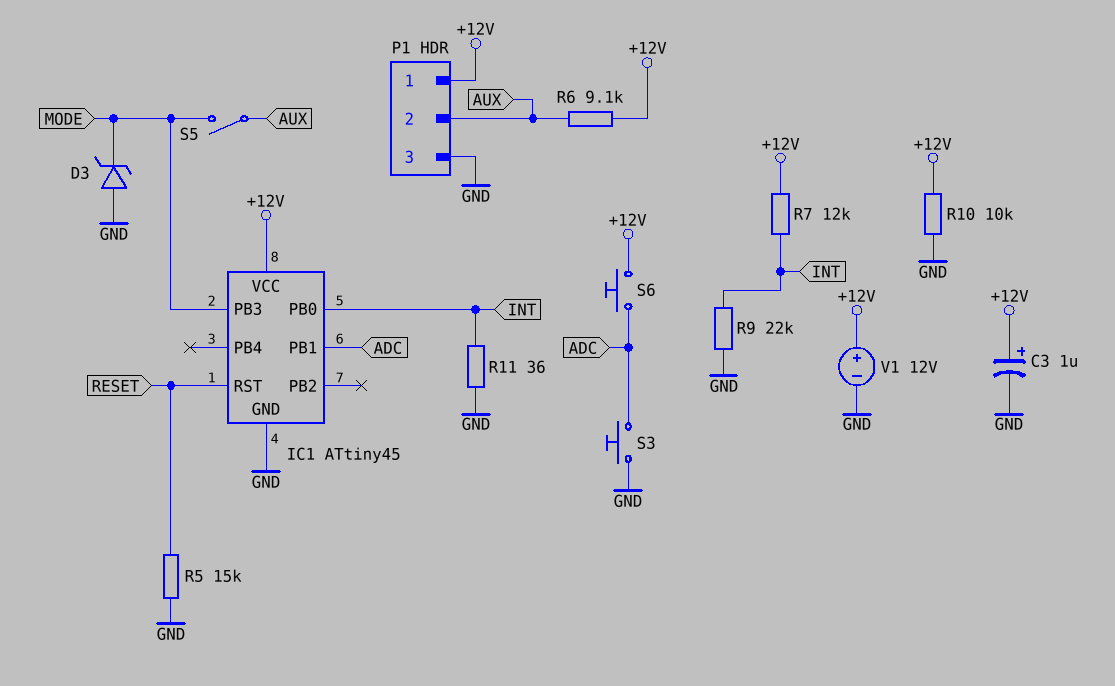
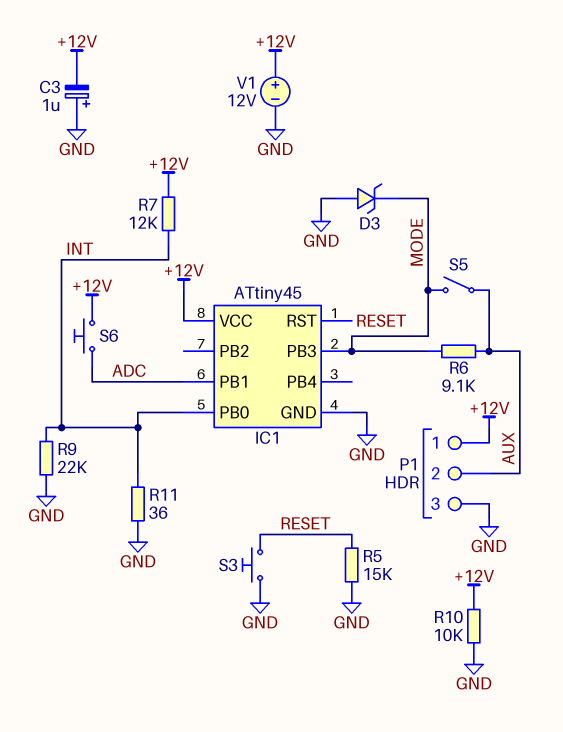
C3: 1uF (plus +12V, minus GND) -> 1uF (plus GND, minus +12V)
R6: 9.1k (+12V, AUX) -> 9.1k (AUX, MODE)
S3: button (ADC, GND) -> button (GND, RESET)

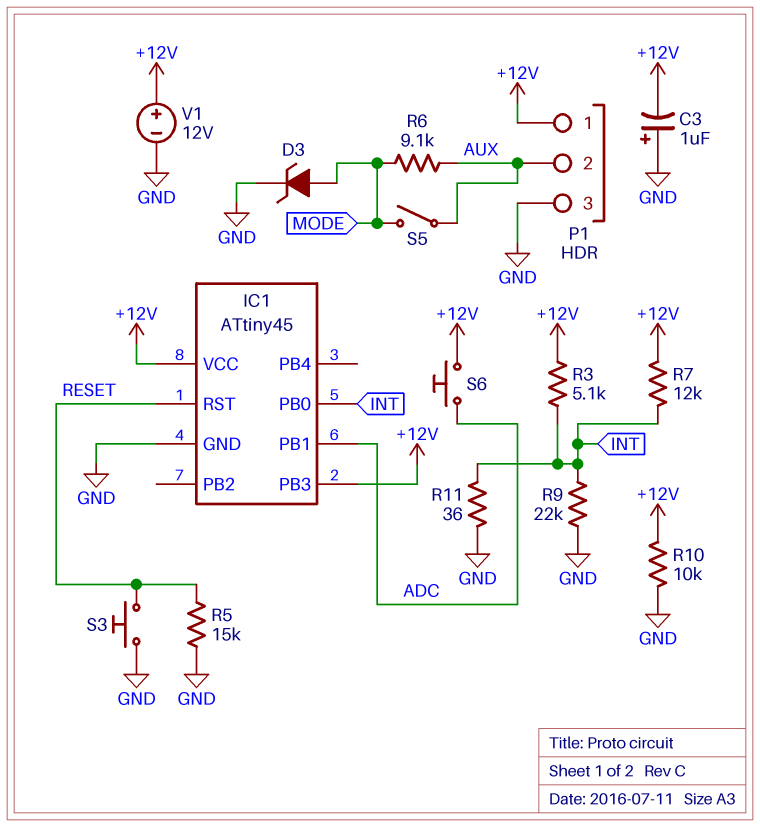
D3: zener (A GND, K MODE) -> zener (A MODE, K GND)
IC1 pin PB3: MODE -> +12V
R3: none -> 5.1k (+12V, INT)

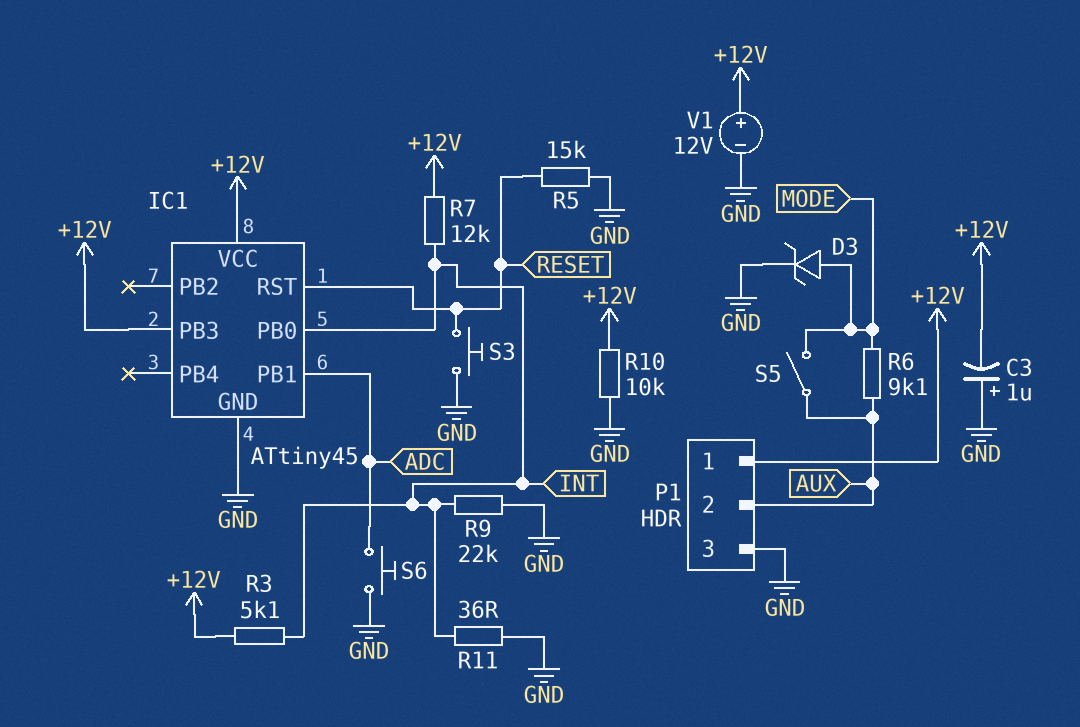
S6: button (+12V, ADC) -> button (ADC, GND)

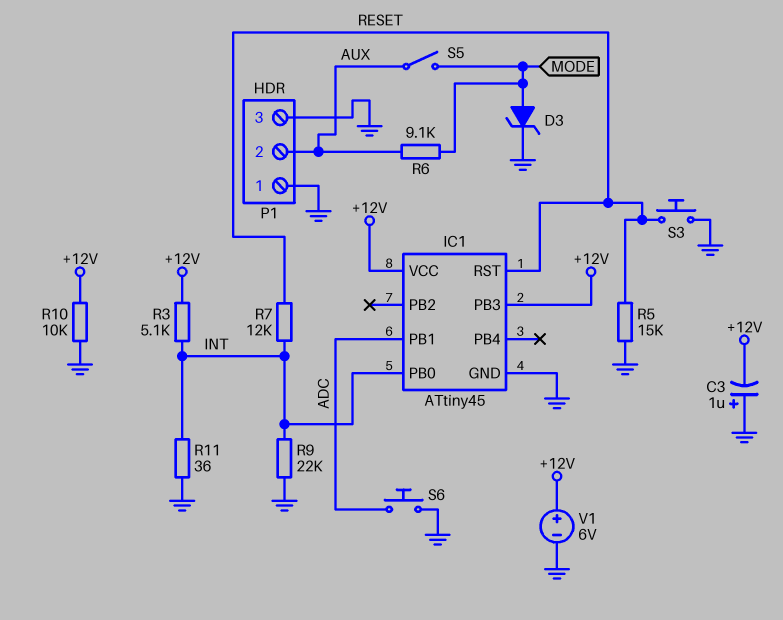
P1 pin 1: +12V -> GND
R7: 12k (+12V, INT) -> 12k (INT, RESET)
V1: 12V (plus +12V, minus GND) -> 6V (plus +12V, minus GND)

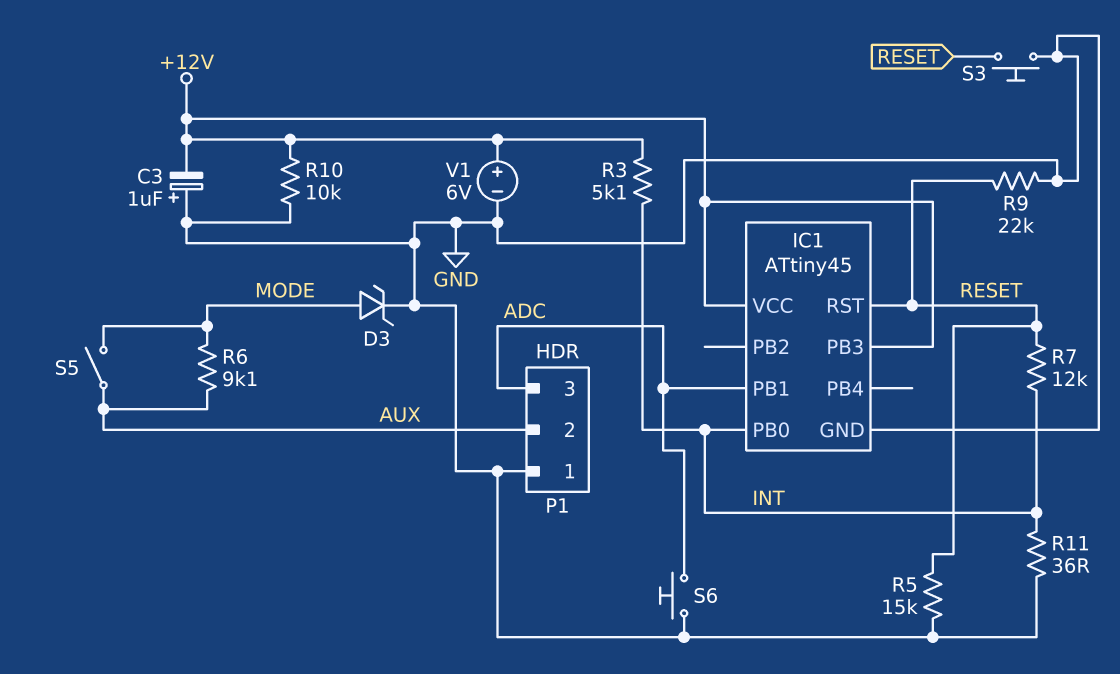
P1 pin 3: GND -> ADC
R9: 22k (GND, INT) -> 22k (GND, RESET)

